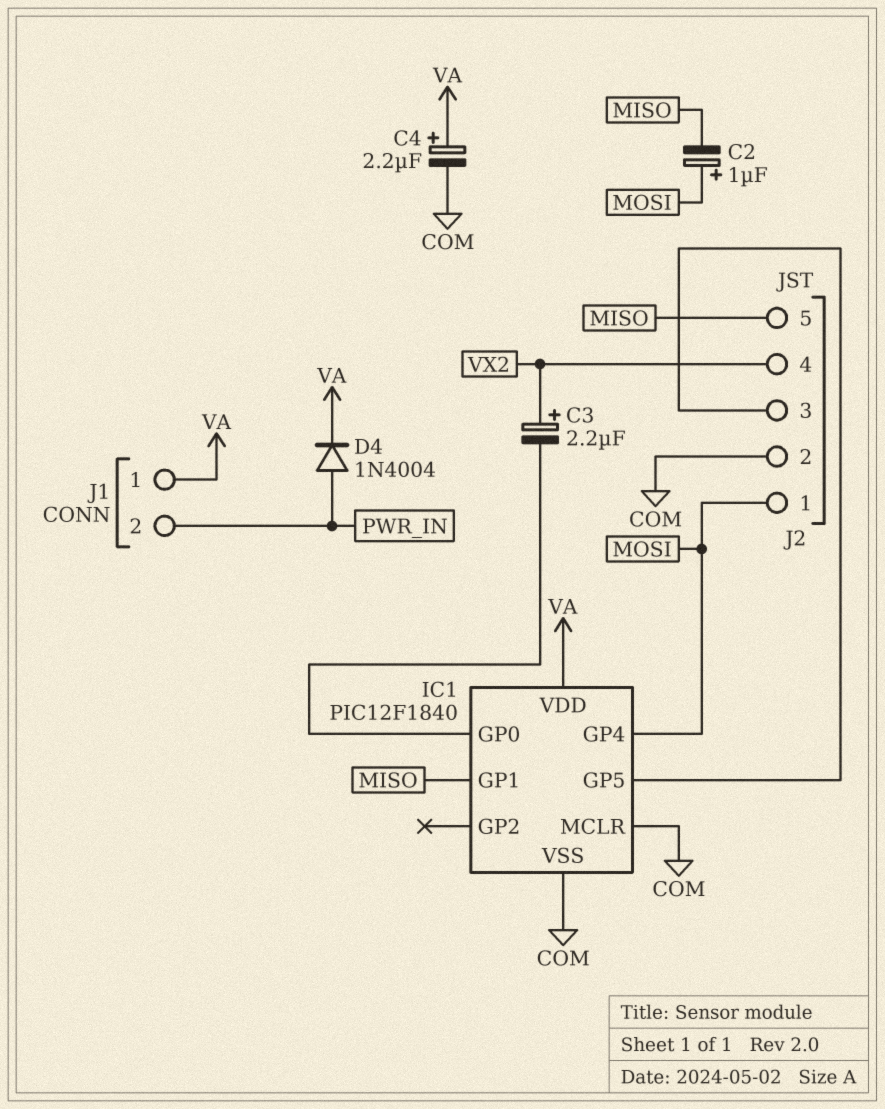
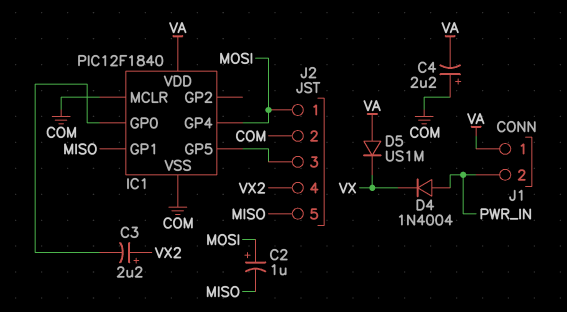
C4: 2.2uF (plus VA, minus COM) -> 2.2uF (plus COM, minus VA)
D4: diode 1N4004 (A PWR_IN, K VA) -> diode 1N4004 (A PWR_IN, K VX)
D5: none -> diode US1M (A VA, K VX)

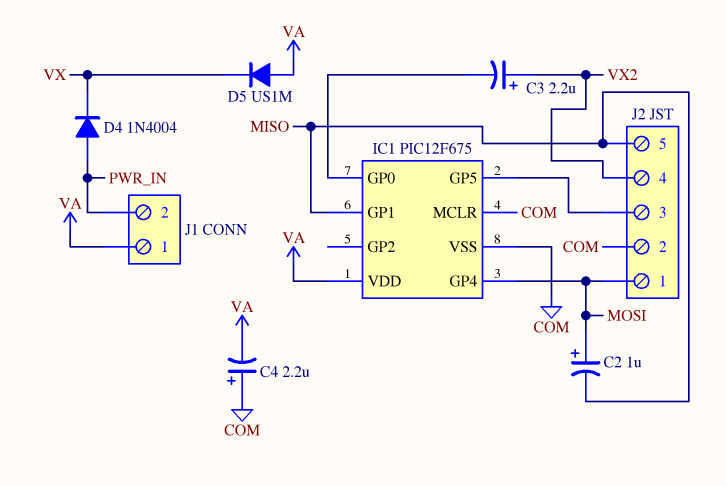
IC1: PIC12F1840 -> PIC12F675

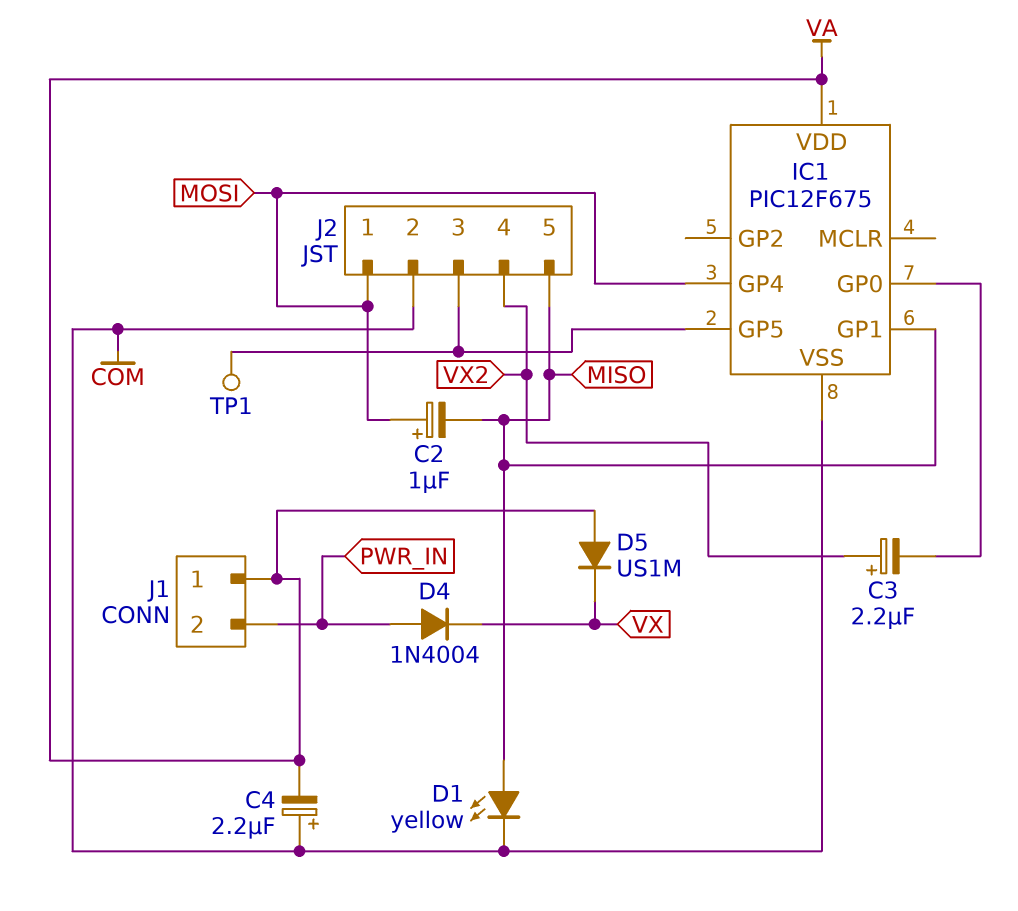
D1: none -> LED yellow (A MISO, K COM)
IC1 pin MCLR: COM -> none
TP1: none -> test point (IC1/GP5)

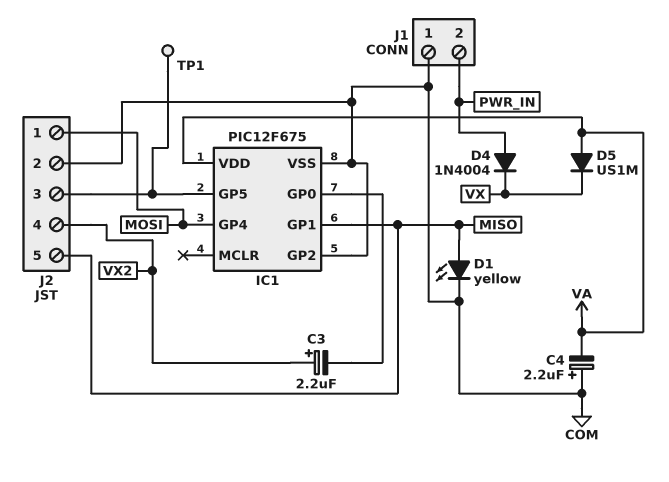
C2: 1uF (plus MOSI, minus MISO) -> none
IC1 pin GP2: none -> COM
J1 pin 1: VA -> COM

